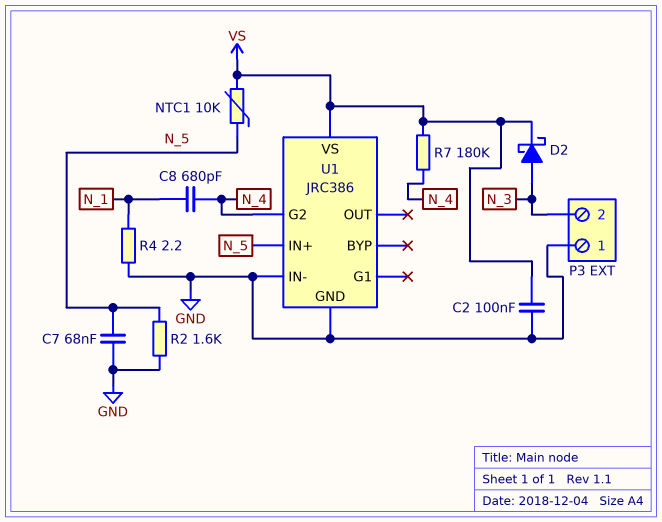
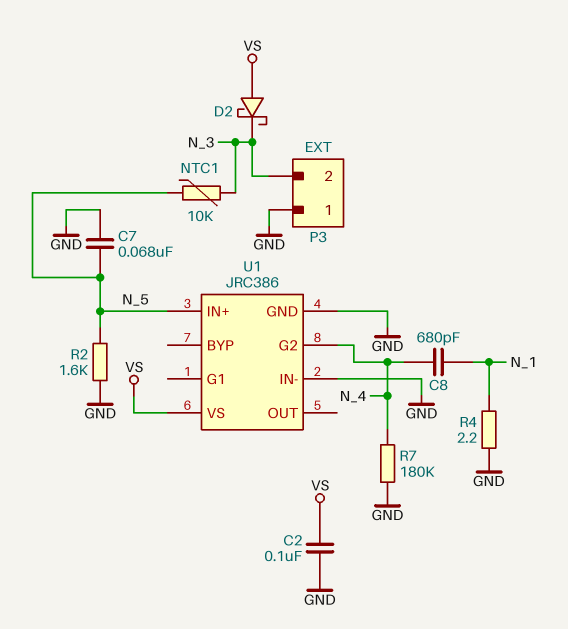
D2: schottky (A N_3, K VS) -> schottky (A VS, K N_3)
NTC1: 10k (N_5, VS) -> 10k (N_3, N_5)
R7: 180k (N_4, VS) -> 180k (GND, N_4)

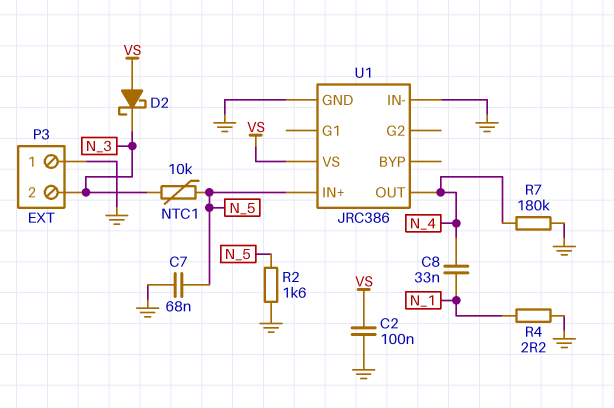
C8: 680pF (N_1, N_4) -> 33nF (N_1, N_4)
U1 pin G2: N_4 -> none
U1 pin OUT: none -> N_4

